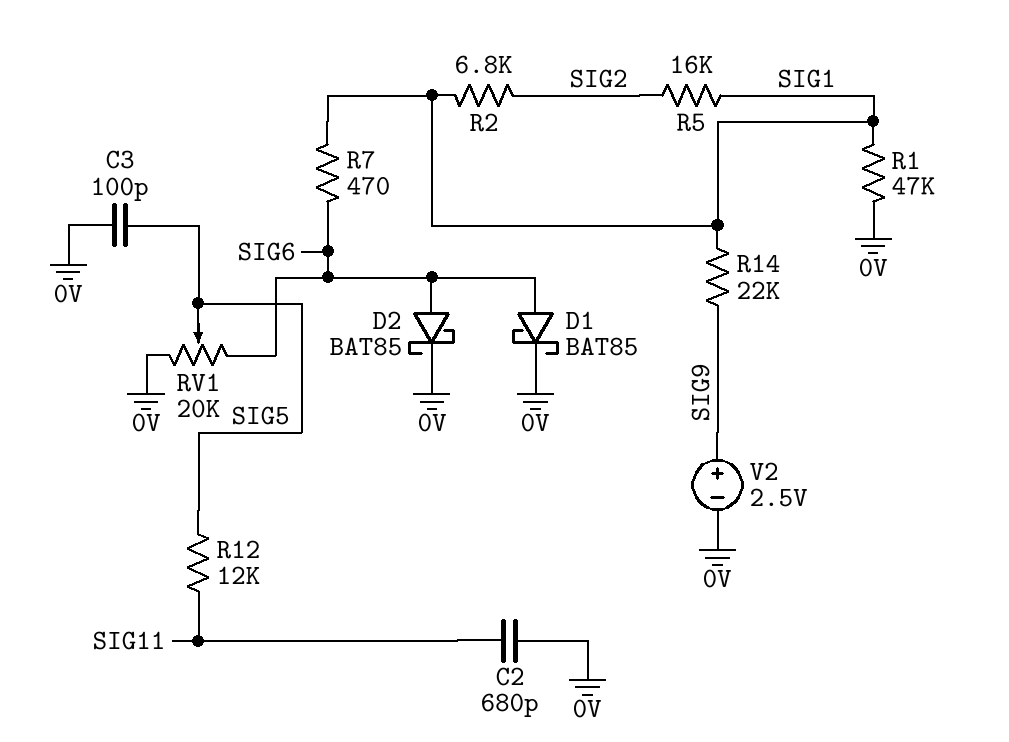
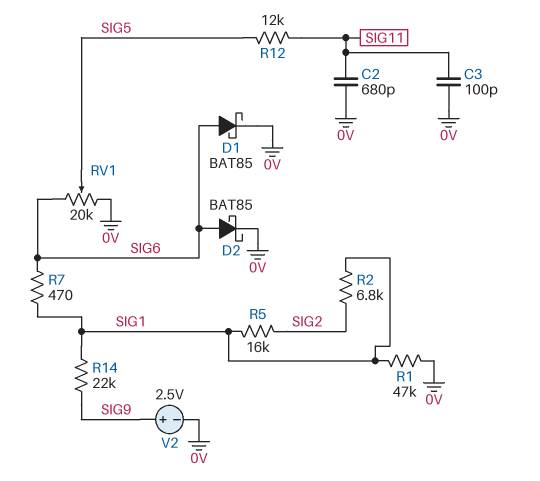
C3: 100pF (0V, SIG5) -> 100pF (0V, SIG11)

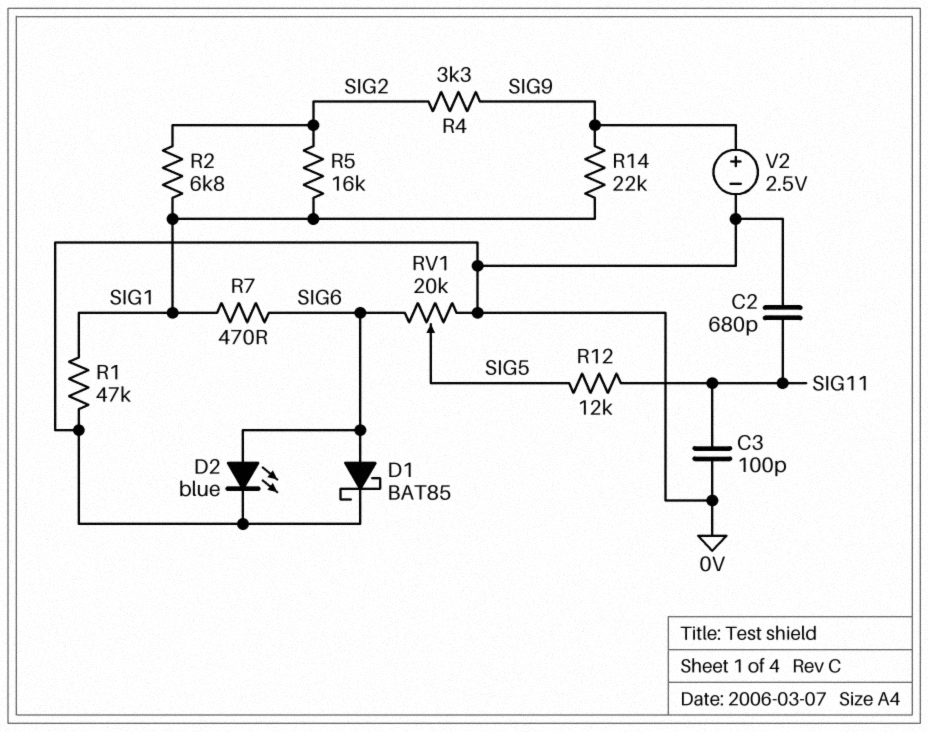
D2: schottky BAT85 (A SIG6, K 0V) -> LED blue (A SIG6, K 0V)
R4: none -> 3.3k (SIG2, SIG9)

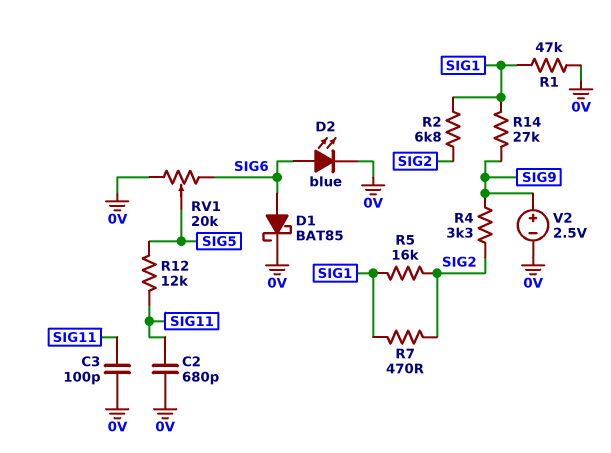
R7: 470 (SIG1, SIG6) -> 470 (SIG1, SIG2)
R14: 22k (SIG1, SIG9) -> 27k (SIG1, SIG9)

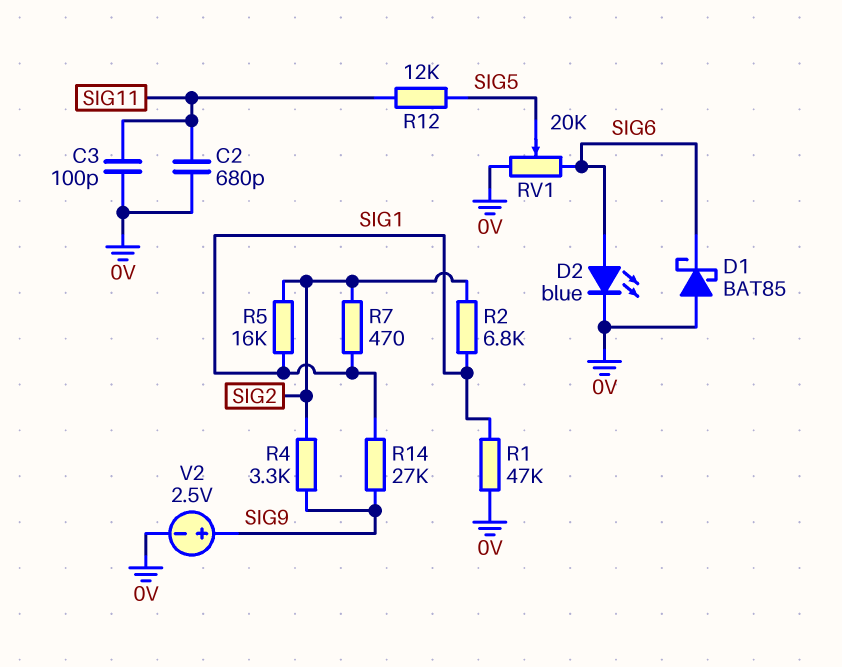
D1: schottky BAT85 (A SIG6, K 0V) -> schottky BAT85 (A 0V, K SIG6)

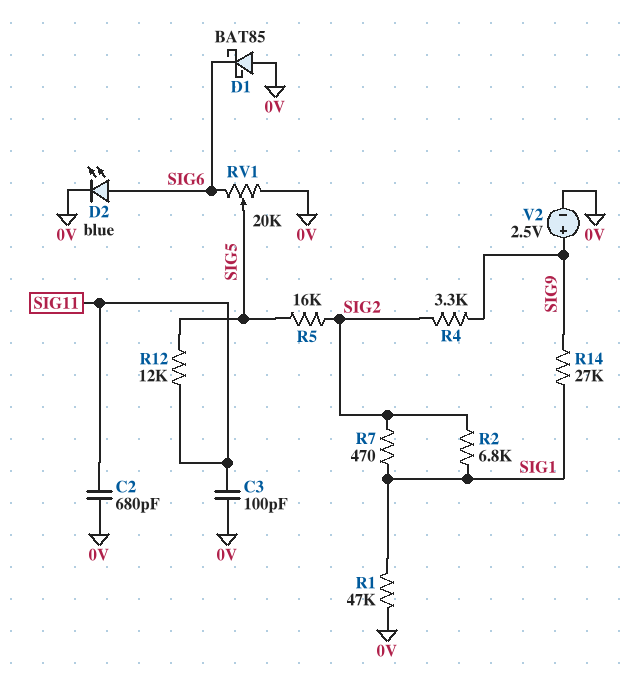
R5: 16k (SIG1, SIG2) -> 16k (SIG2, SIG5)

